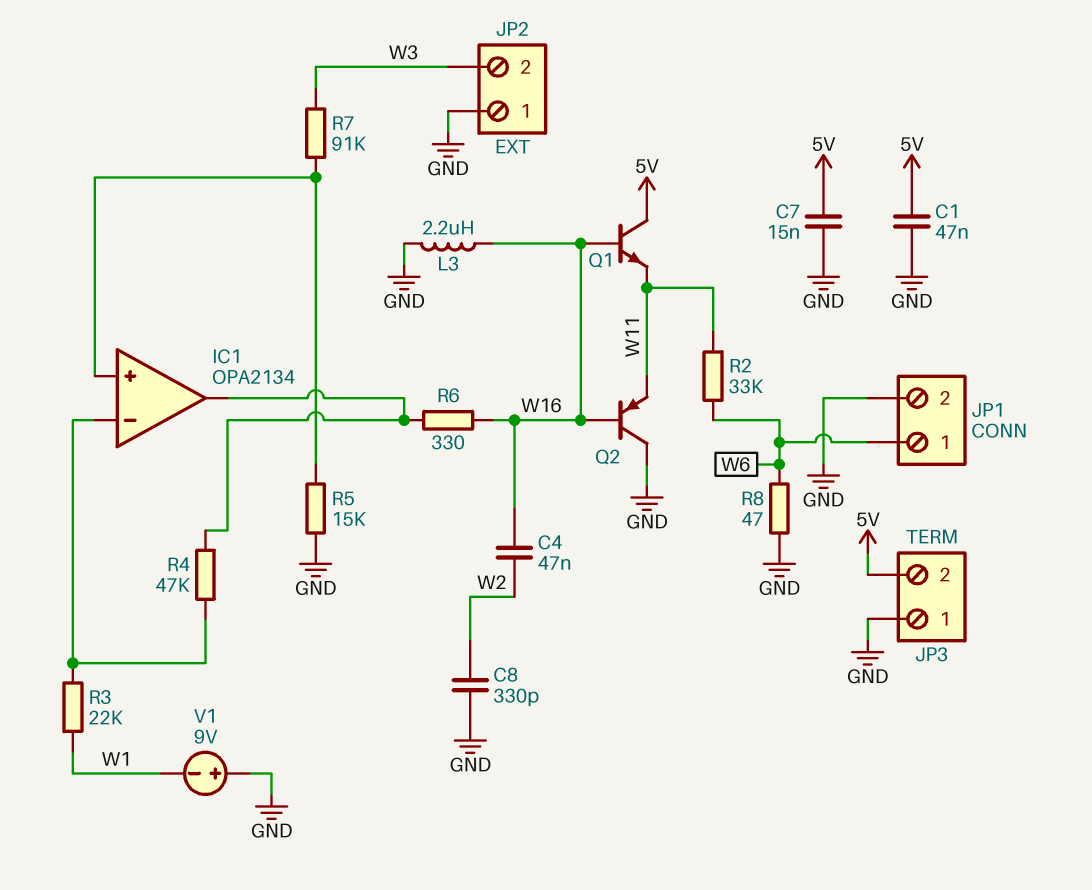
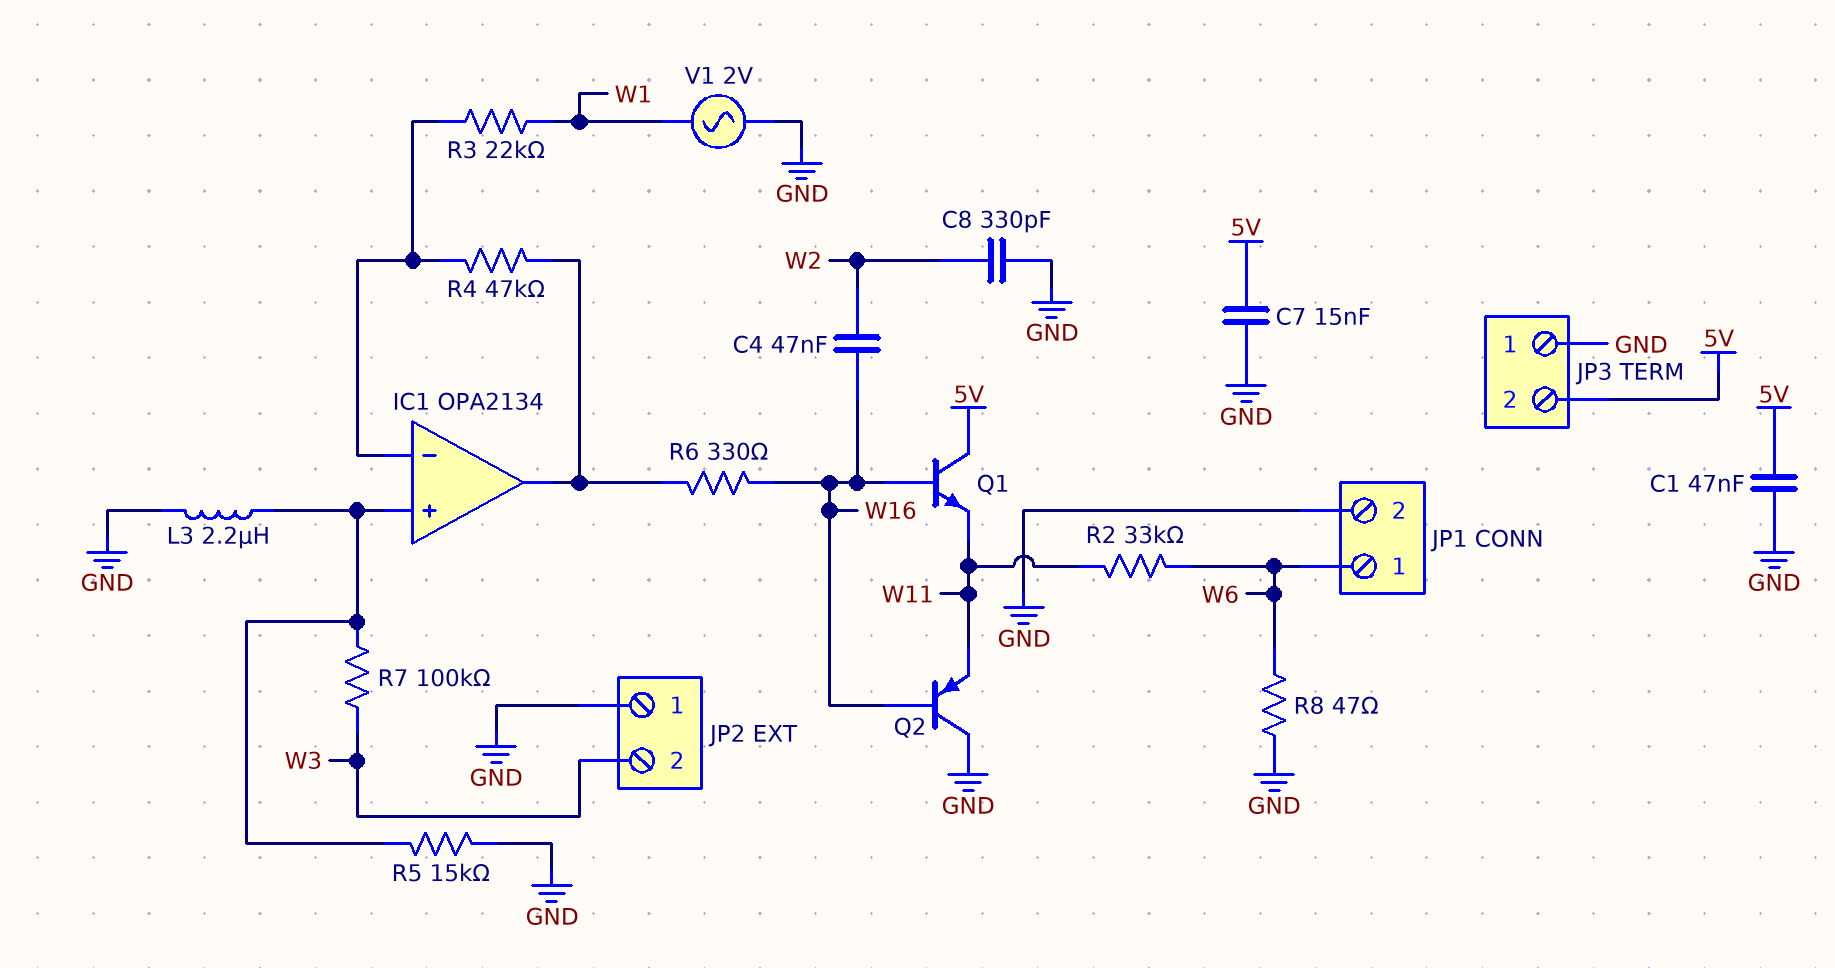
L3: 2.2uH (GND, W16) -> 2.2uH (GND, IC1/in+)
R7: 91k (IC1/in+, W3) -> 100k (IC1/in+, W3)
V1: 9V (plus GND, minus W1) -> AC 2V (GND, W1)

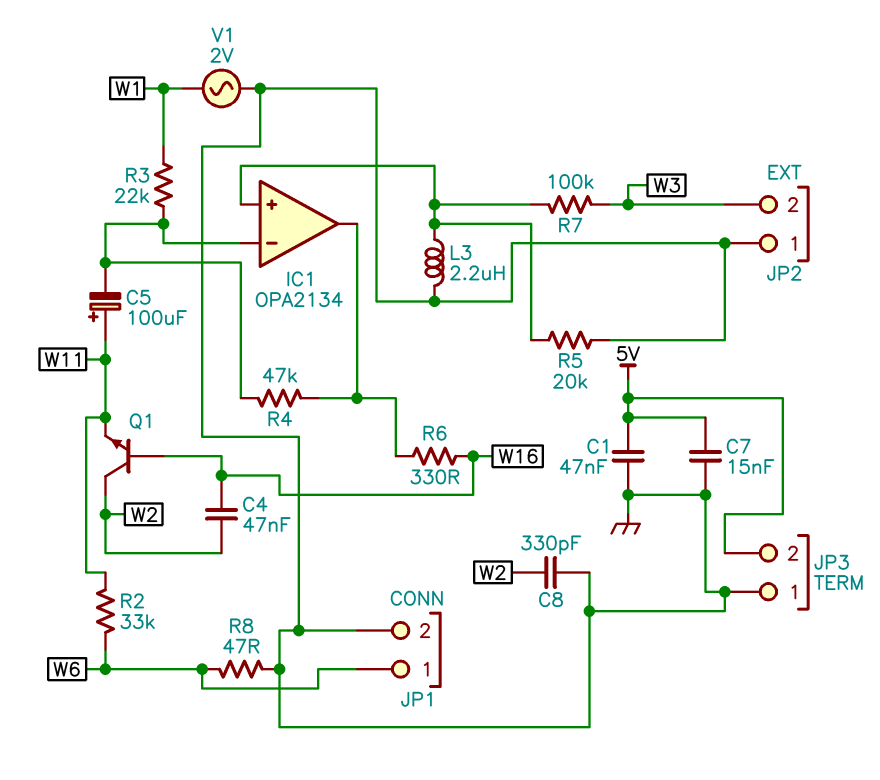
C5: none -> 100uF (plus W11, minus IC1/in-)
Q1: NPN (B W16, C 5V, E W11) -> NPN (B W16, C W2, E W11)
Q2: PNP (B W16, C GND, E W11) -> none
R5: 15k (GND, IC1/in+) -> 20k (GND, IC1/in+)

